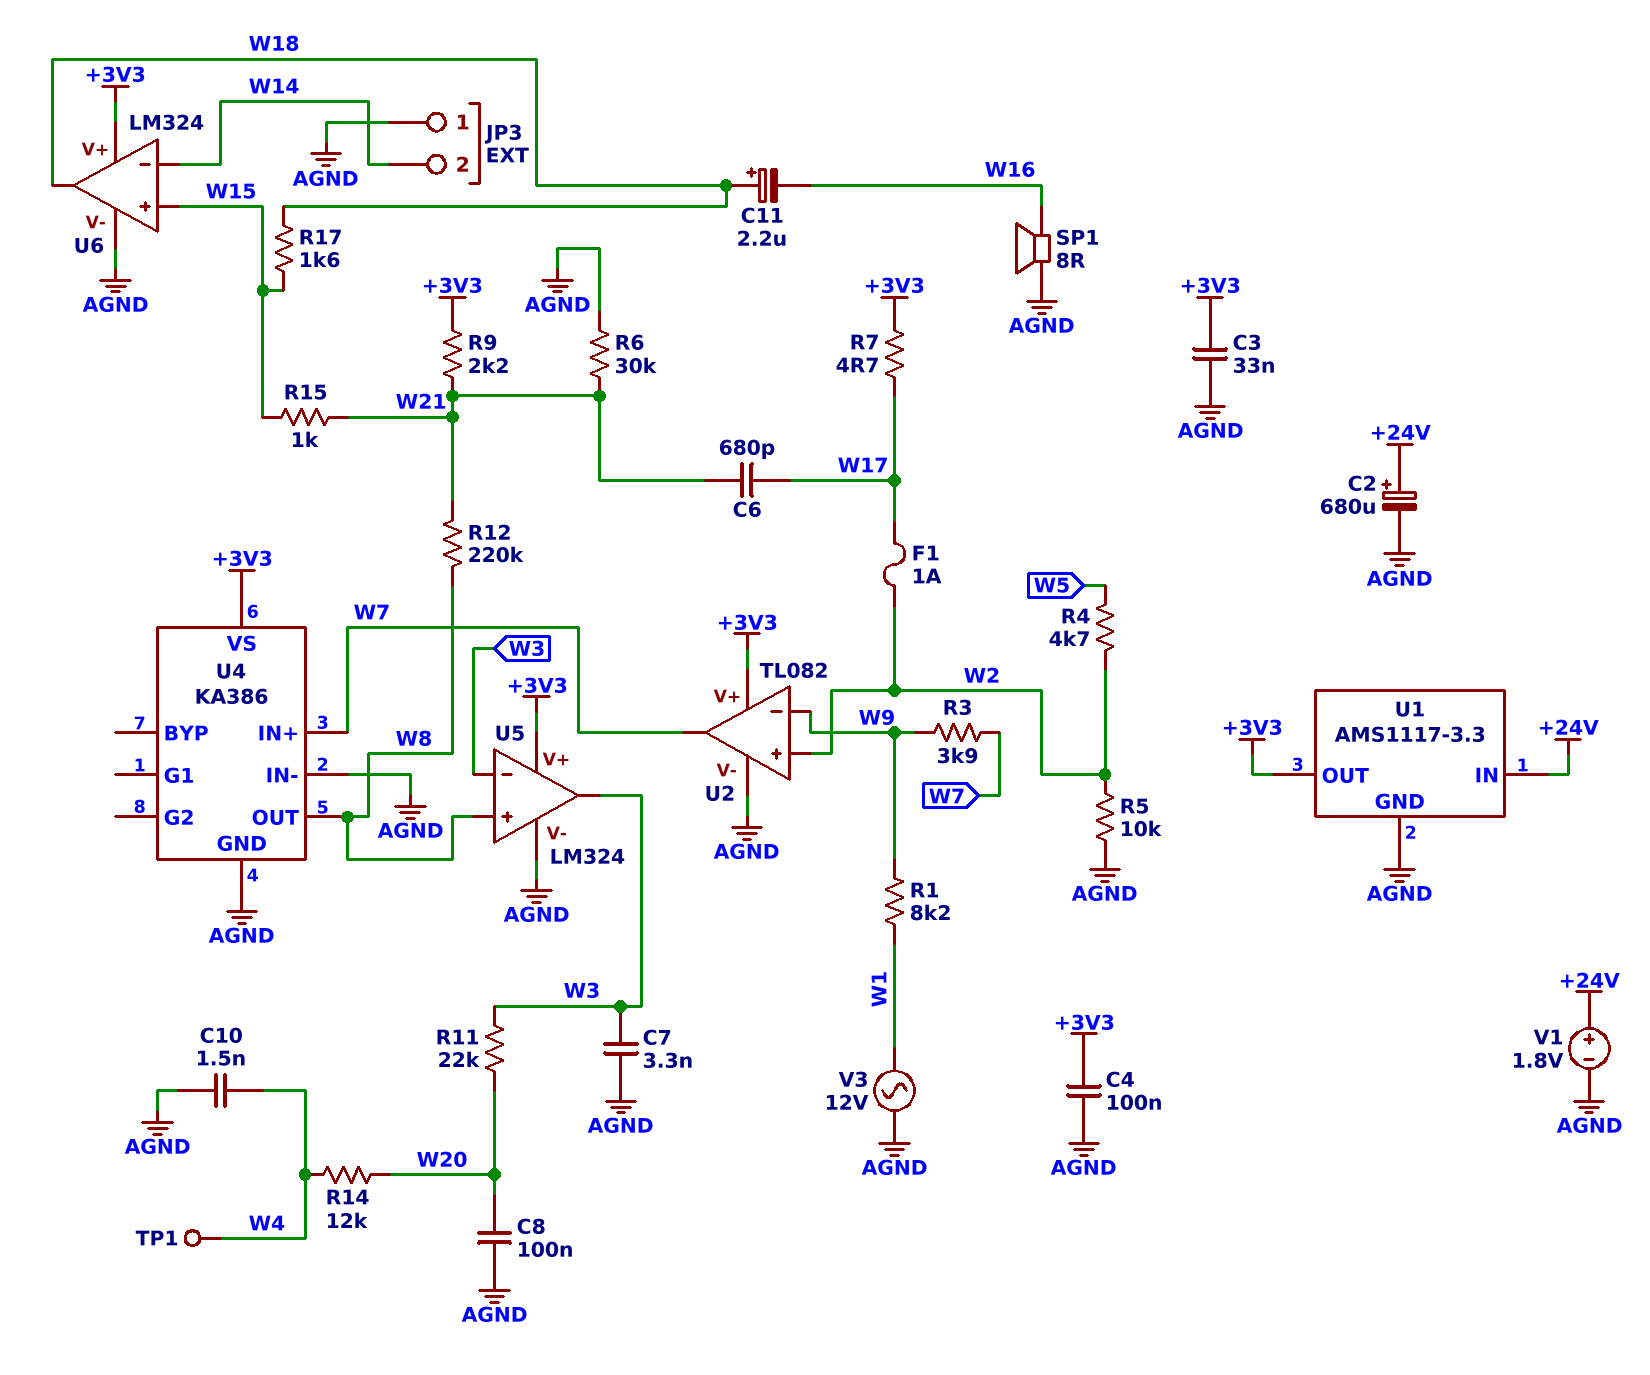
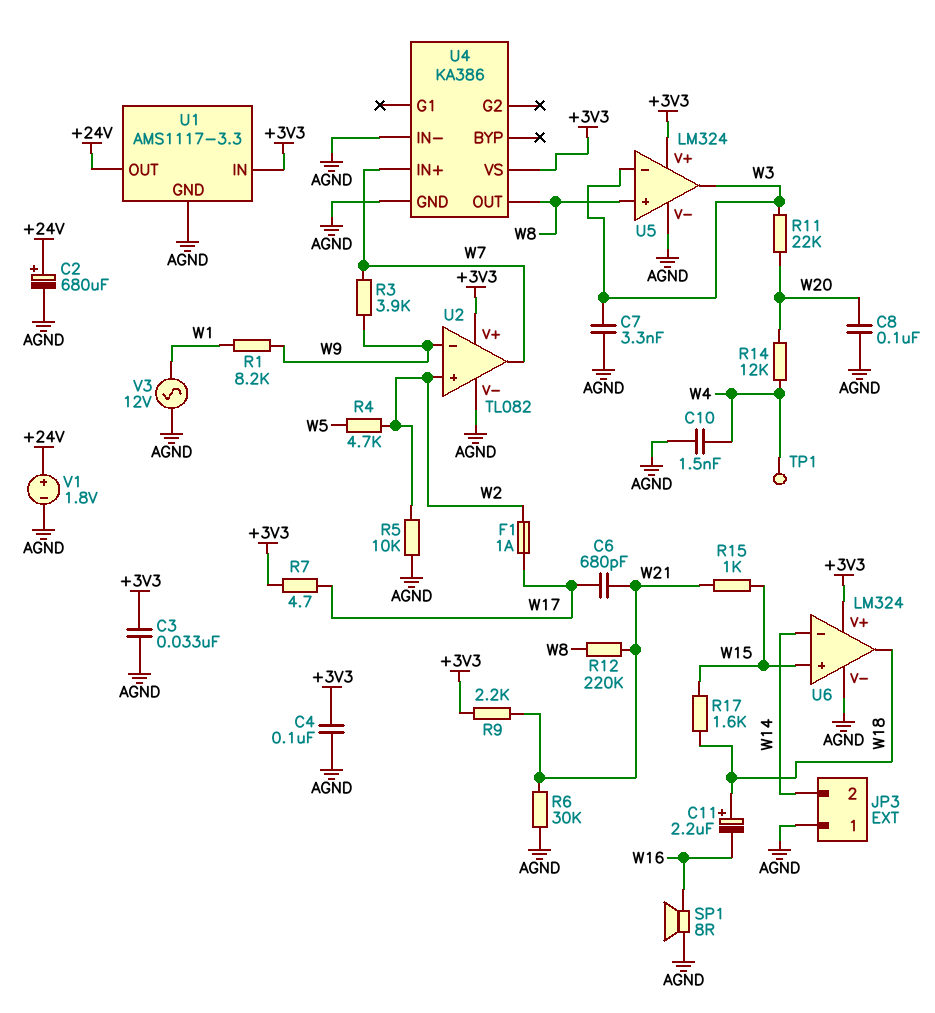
U1 pin IN: +24V -> +3V3
U1 pin OUT: +3V3 -> +24V

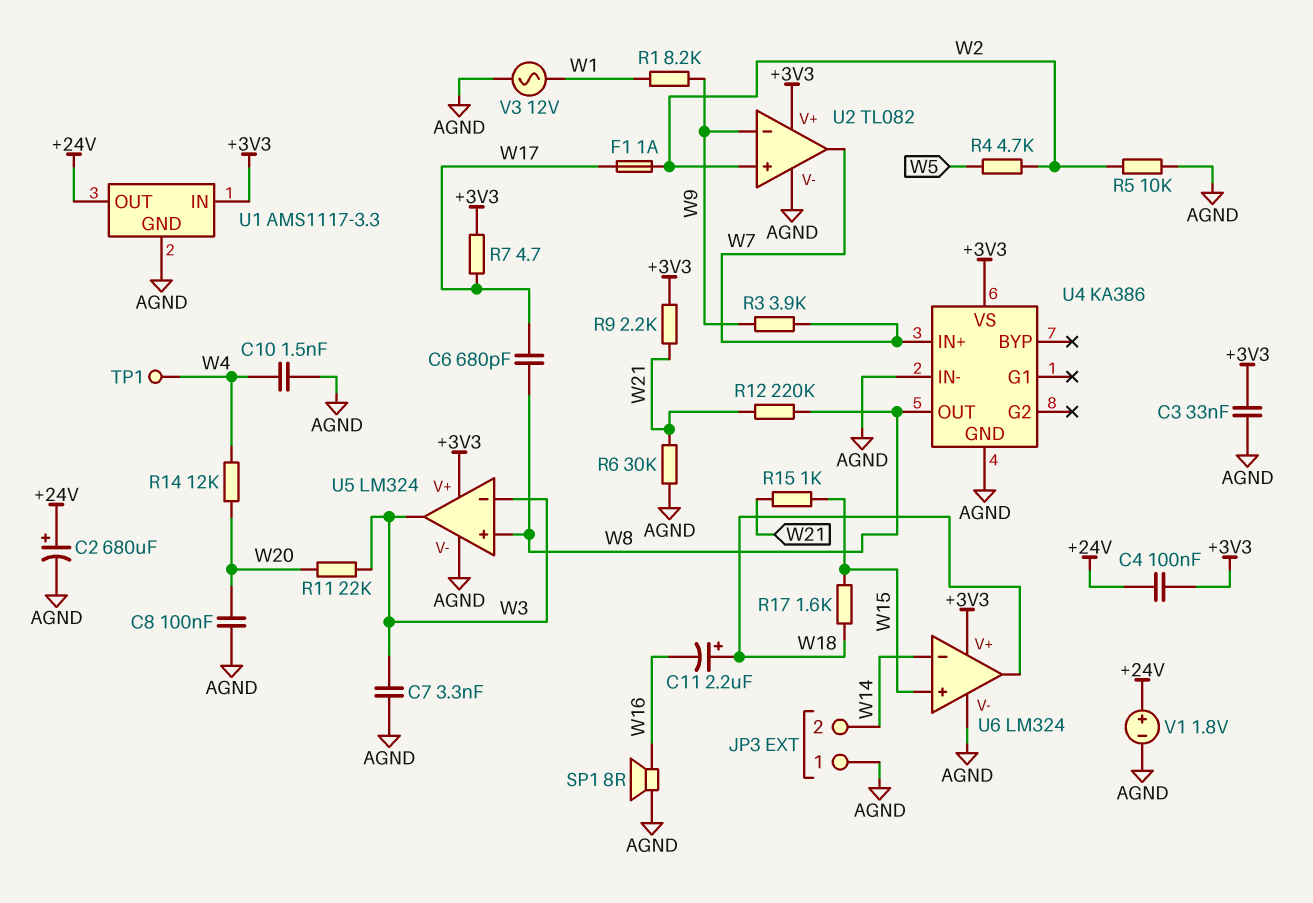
C4: 100nF (+3V3, AGND) -> 100nF (+3V3, +24V)
C6: 680pF (W17, W21) -> 680pF (W8, W17)

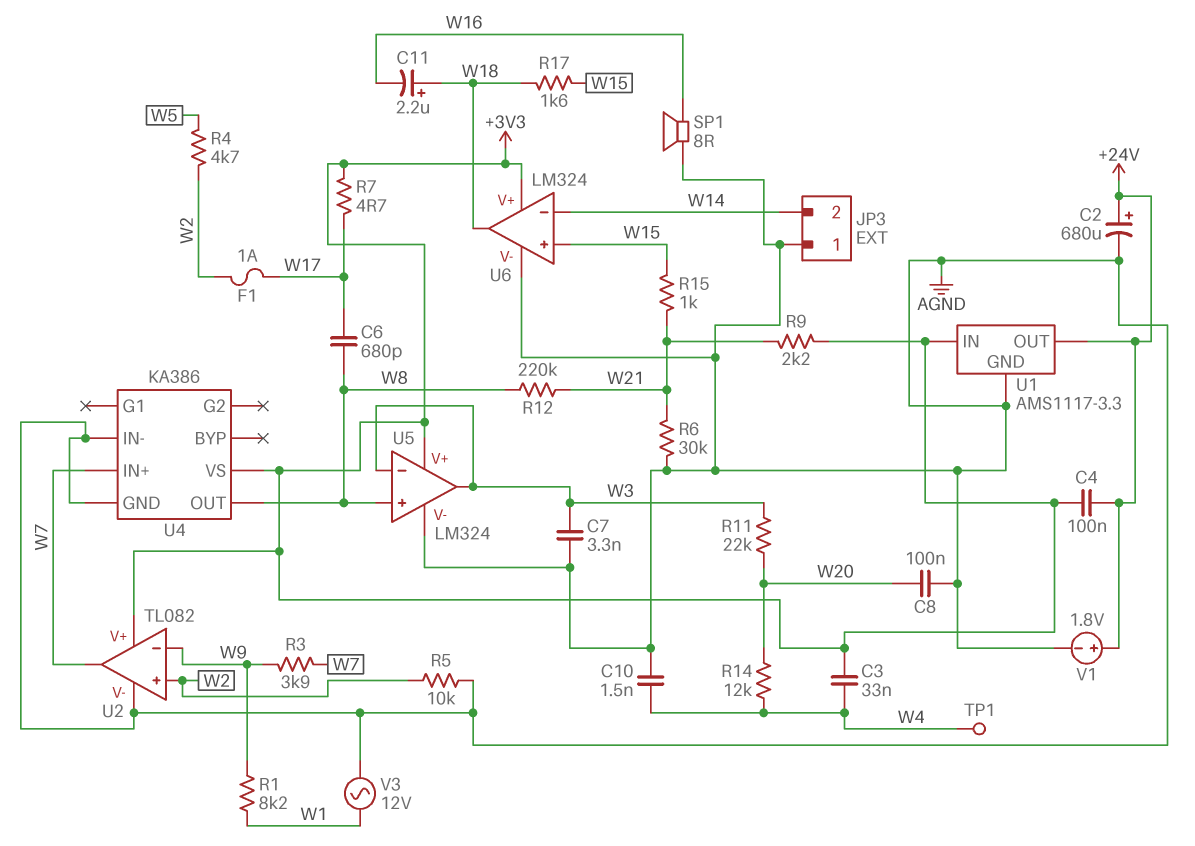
C3: 33nF (+3V3, AGND) -> 33nF (+3V3, W4)

